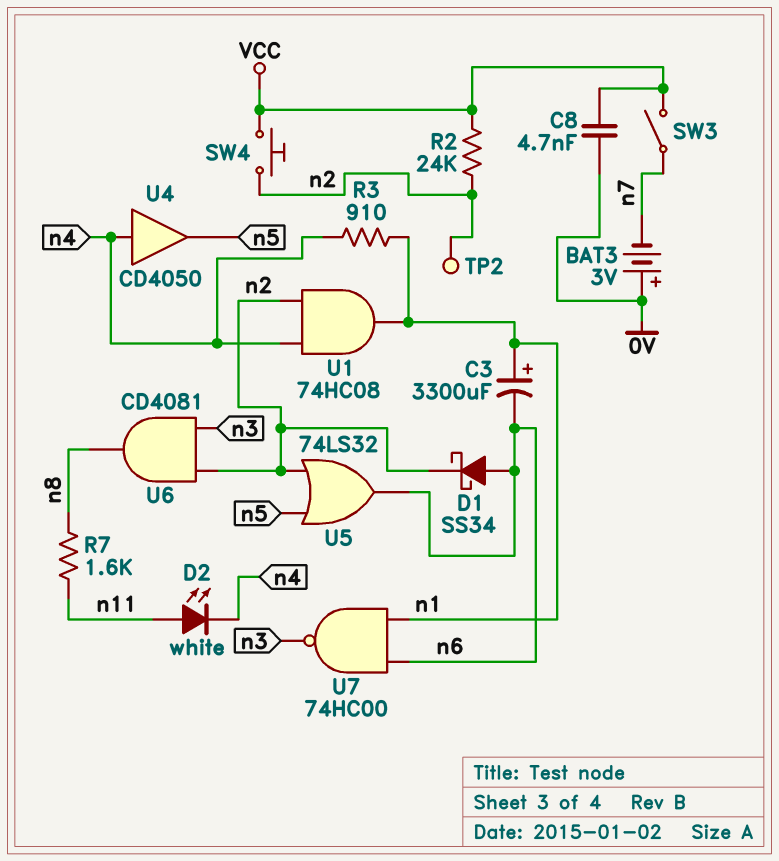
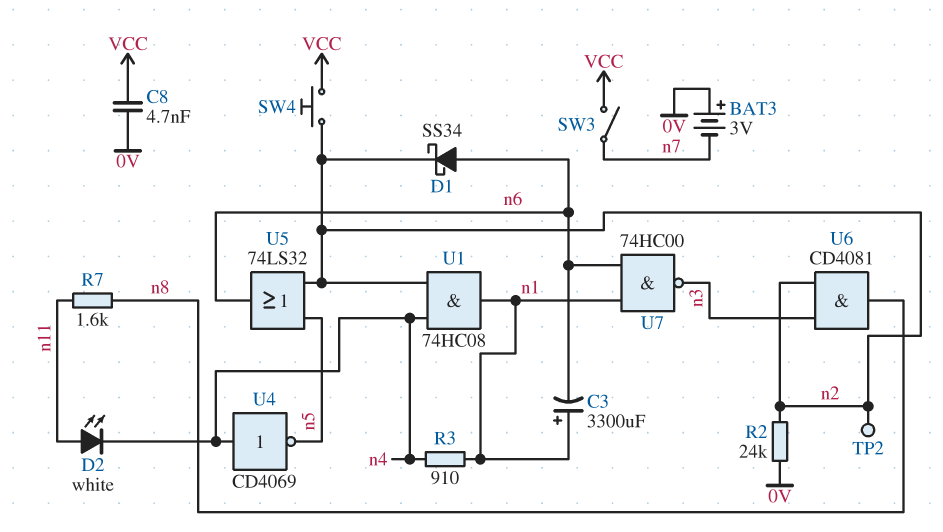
R2: 24k (VCC, n2) -> 24k (0V, n2)
U4: buffer CD4050 (in n4, out n5) -> NOT CD4069 (in n4, out n5)

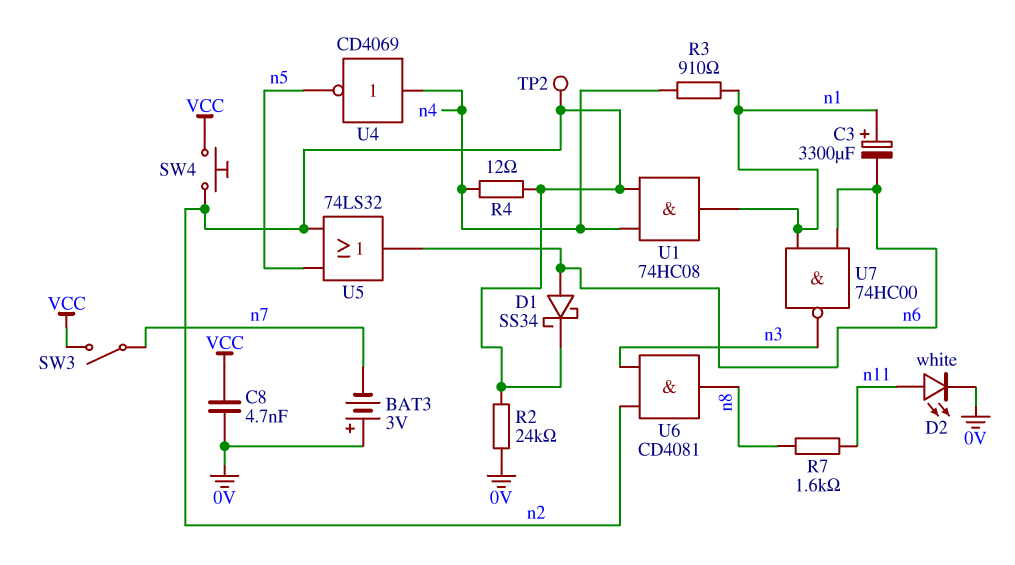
D2: LED white (A n11, K n4) -> LED white (A n11, K 0V)
R4: none -> 12 (n2, n4)

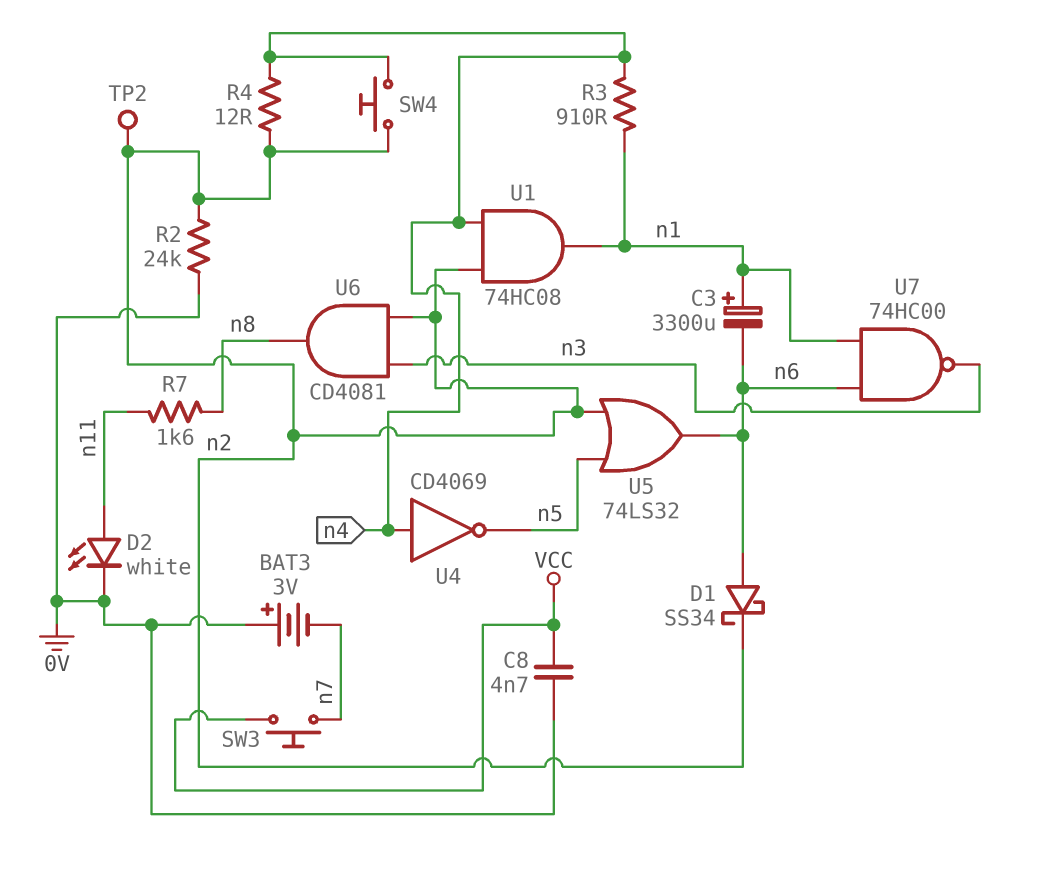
SW3: switch (VCC, n7) -> button (VCC, n7)
SW4: button (VCC, n2) -> button (n2, n4)

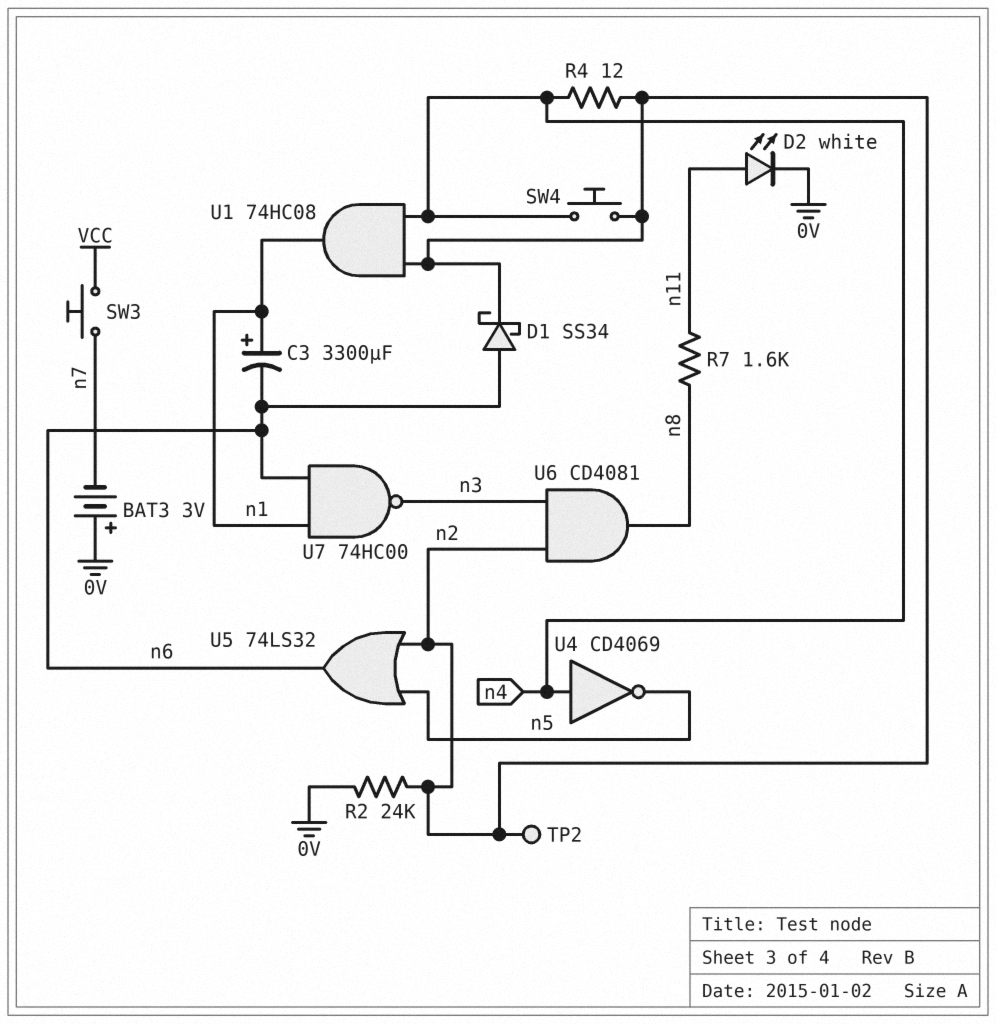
C8: 4.7nF (0V, VCC) -> none
R3: 910 (n1, n4) -> none

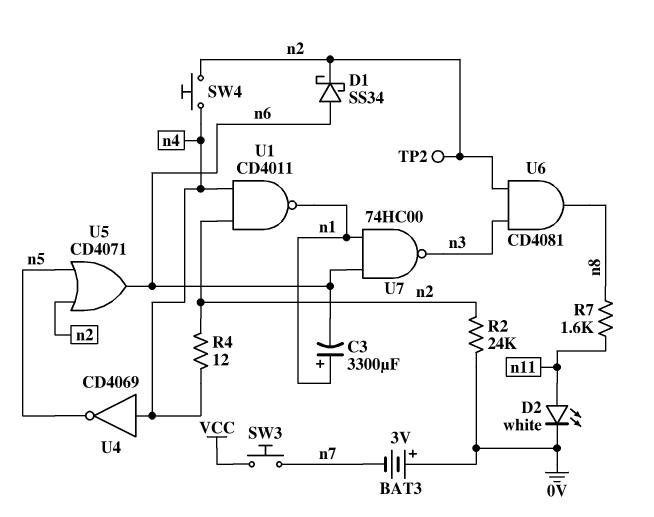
U1: AND 74HC08 (in n2, in n4, out n1) -> NAND CD4011 (in n2, in n4, out n1)
U5: OR 74LS32 (in n2, in n5, out n6) -> OR CD4071 (in n2, in n5, out n6)

